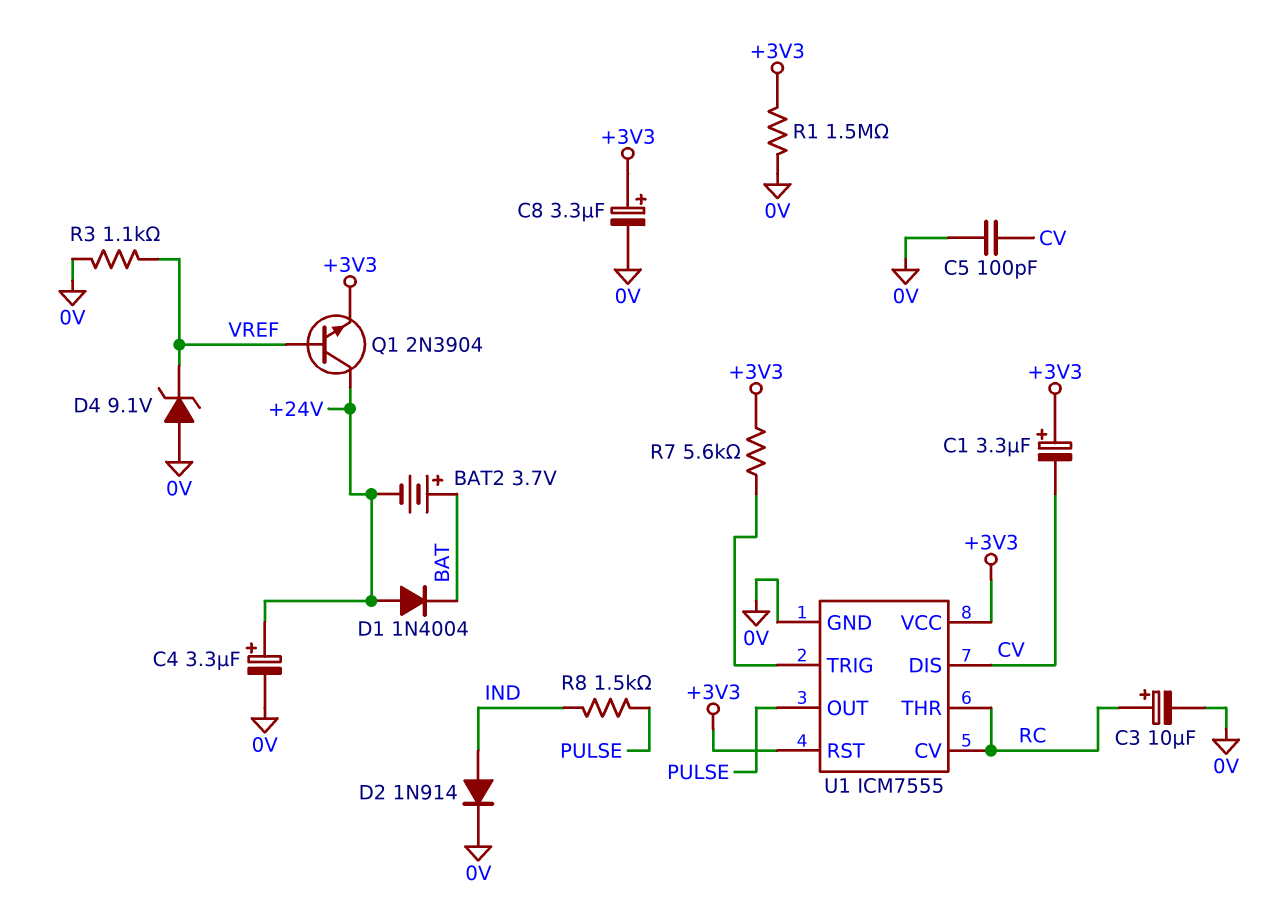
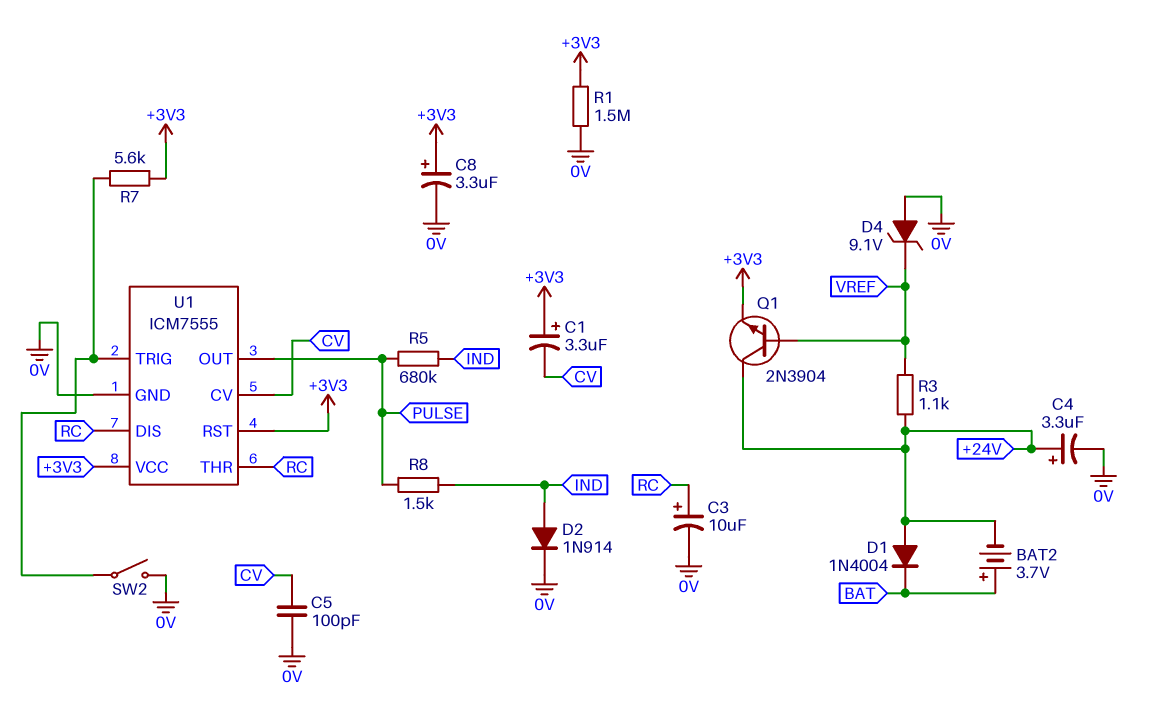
R3: 1.1k (0V, VREF) -> 1.1k (+24V, VREF)
R5: none -> 680k (IND, PULSE)
SW2: none -> switch (0V, U1/TRIG)
U1 pin CV: RC -> CV
U1 pin DIS: CV -> RC

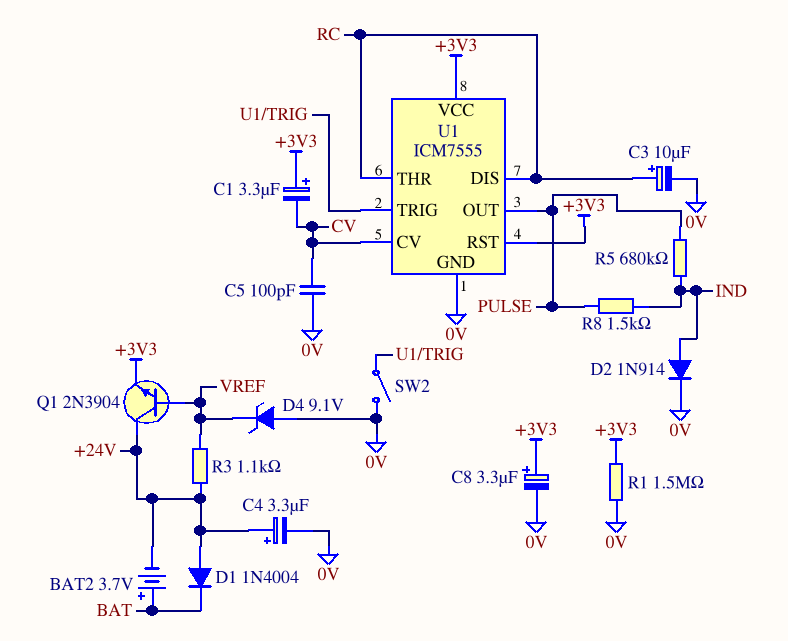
R7: 5.6k (+3V3, U1/TRIG) -> none

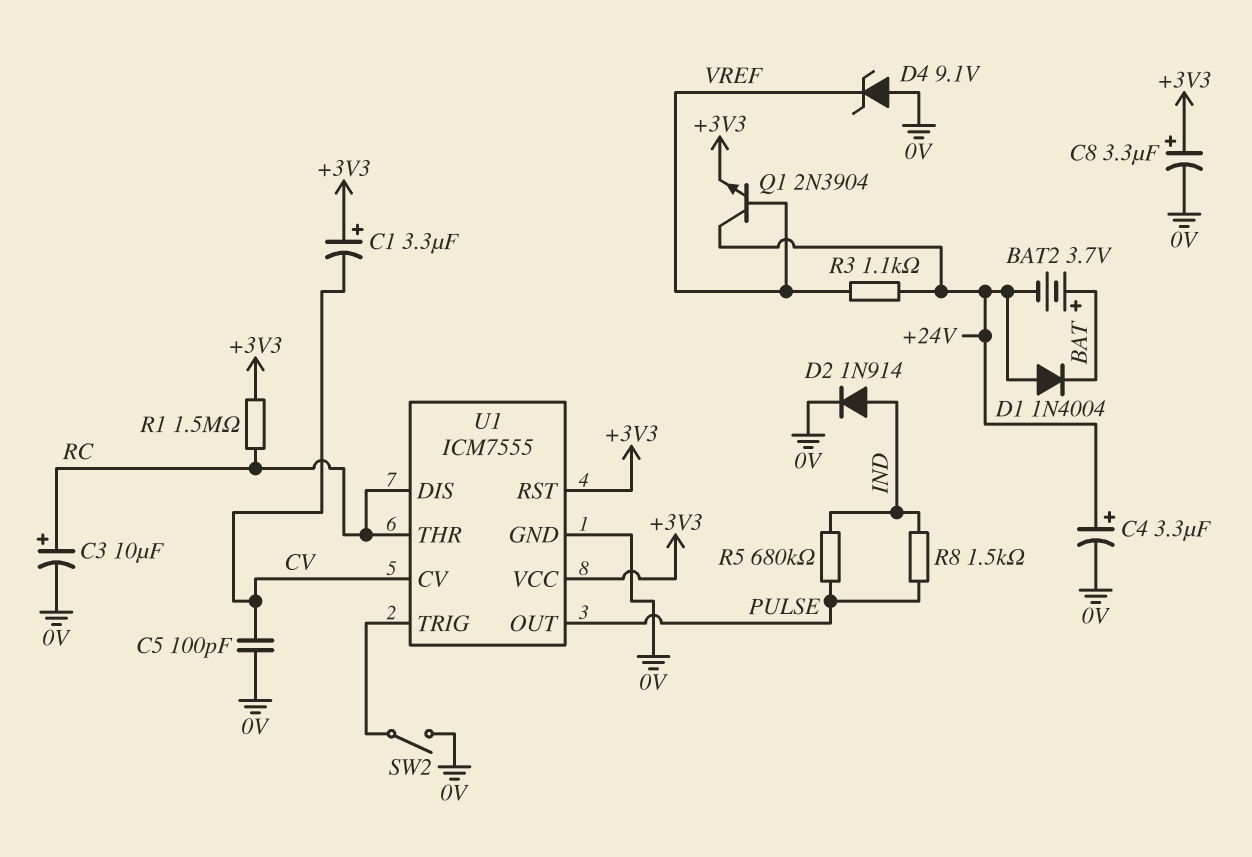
R1: 1.5M (+3V3, 0V) -> 1.5M (+3V3, RC)

